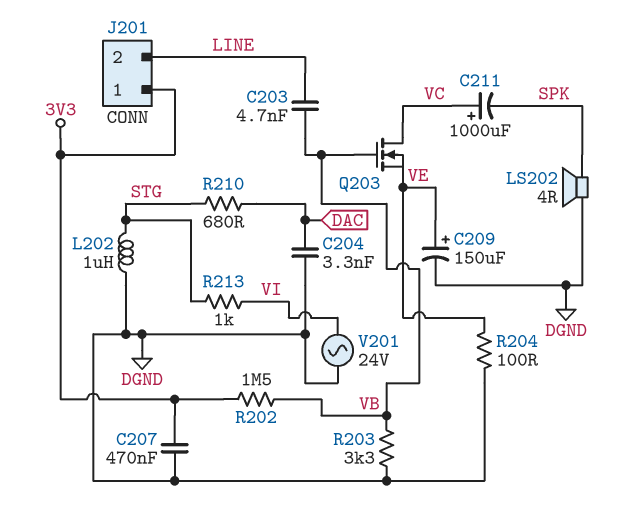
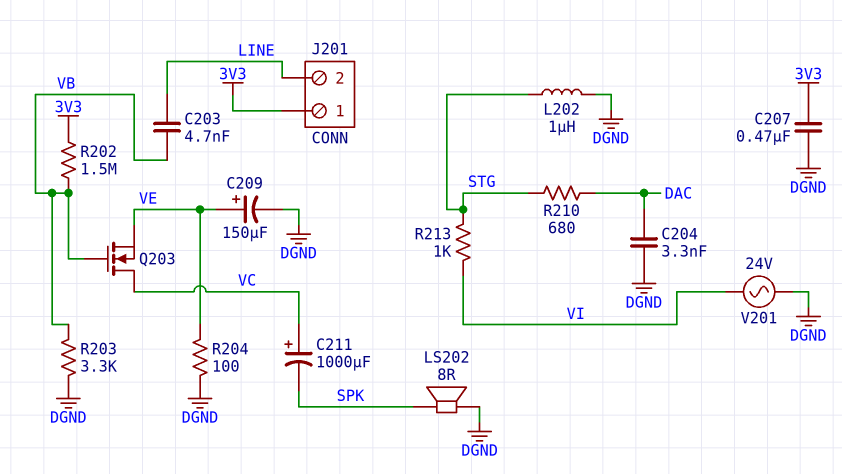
LS202: speaker 4R (DGND, SPK) -> speaker 8R (DGND, SPK)

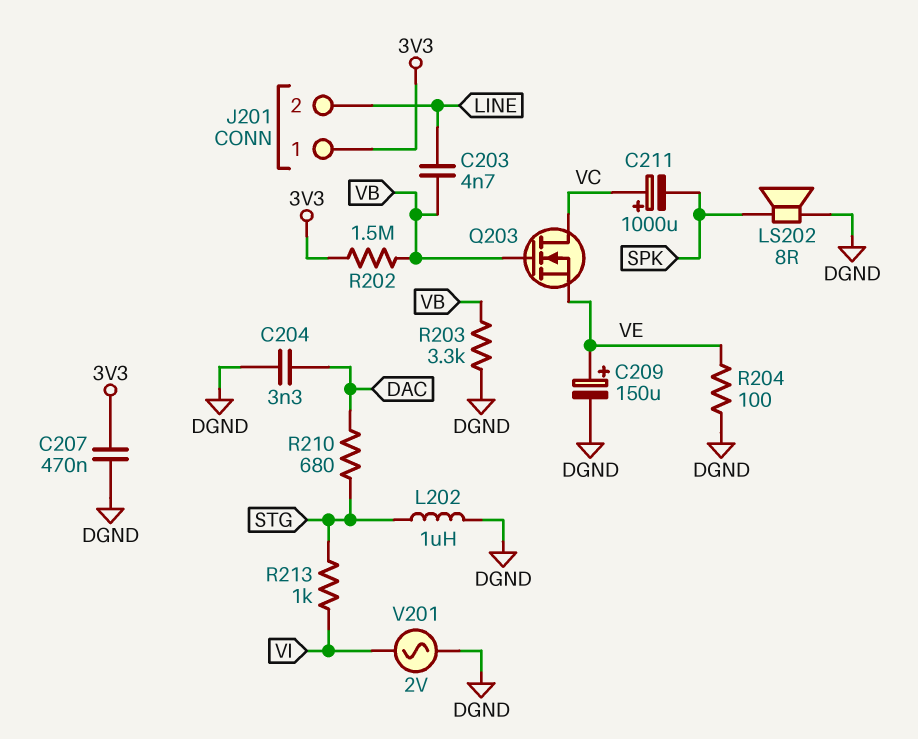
V201: AC 24V (DGND, VI) -> AC 2V (DGND, VI)

